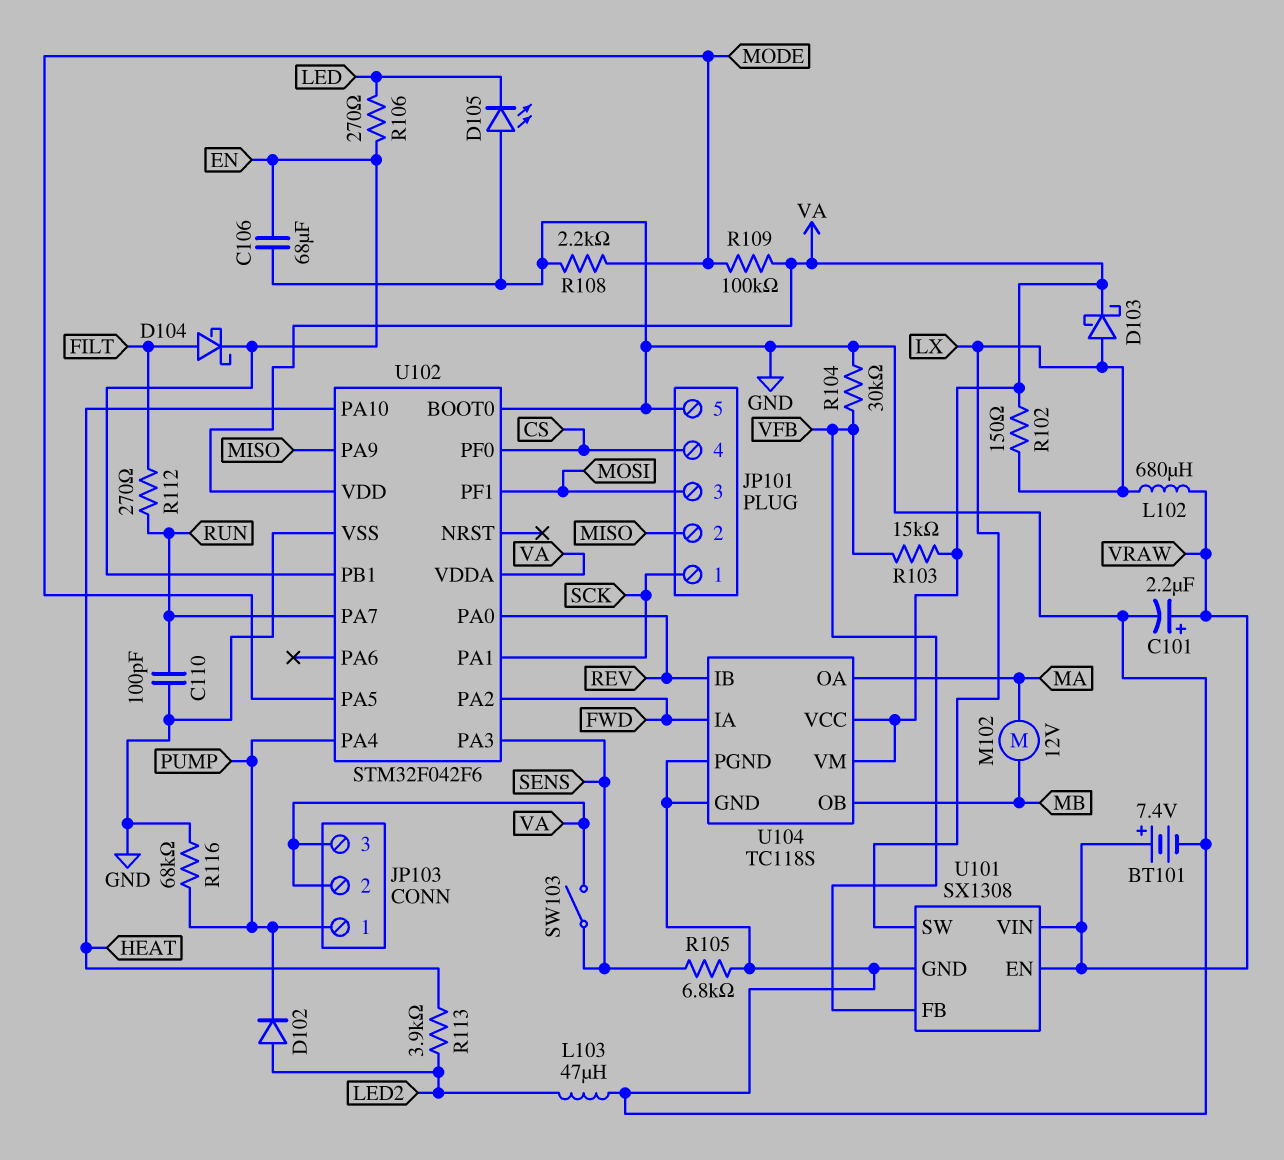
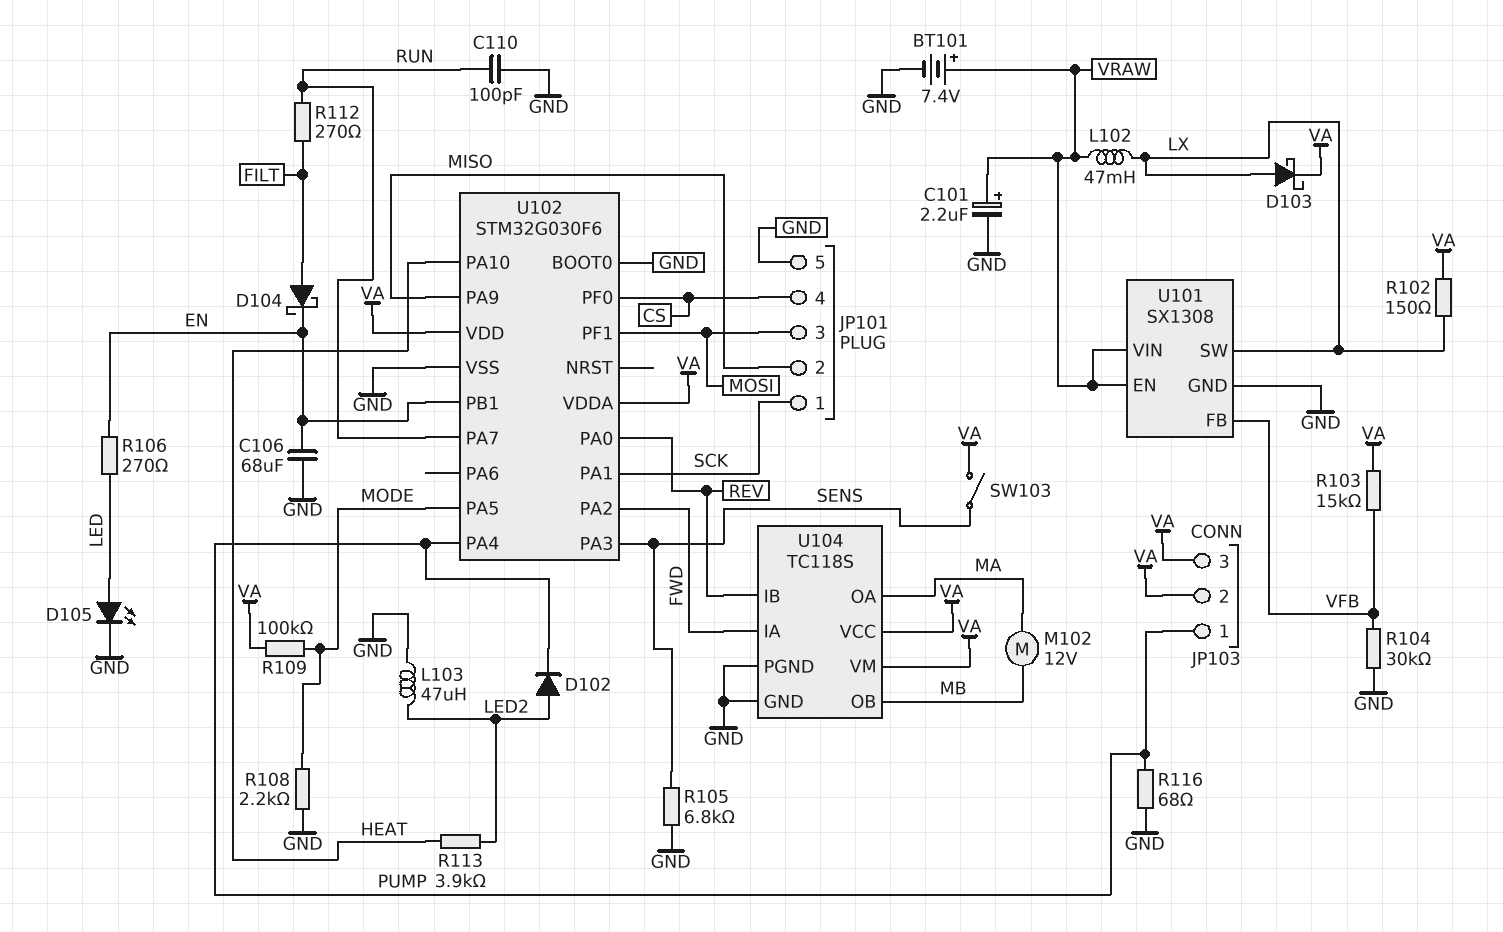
D105: LED (A GND, K LED) -> LED (A LED, K GND)
L102: 680uH (LX, VRAW) -> 47mH (LX, VRAW)
R116: 68k (GND, PUMP) -> 68 (GND, PUMP)
U102: STM32F042F6 -> STM32G030F6

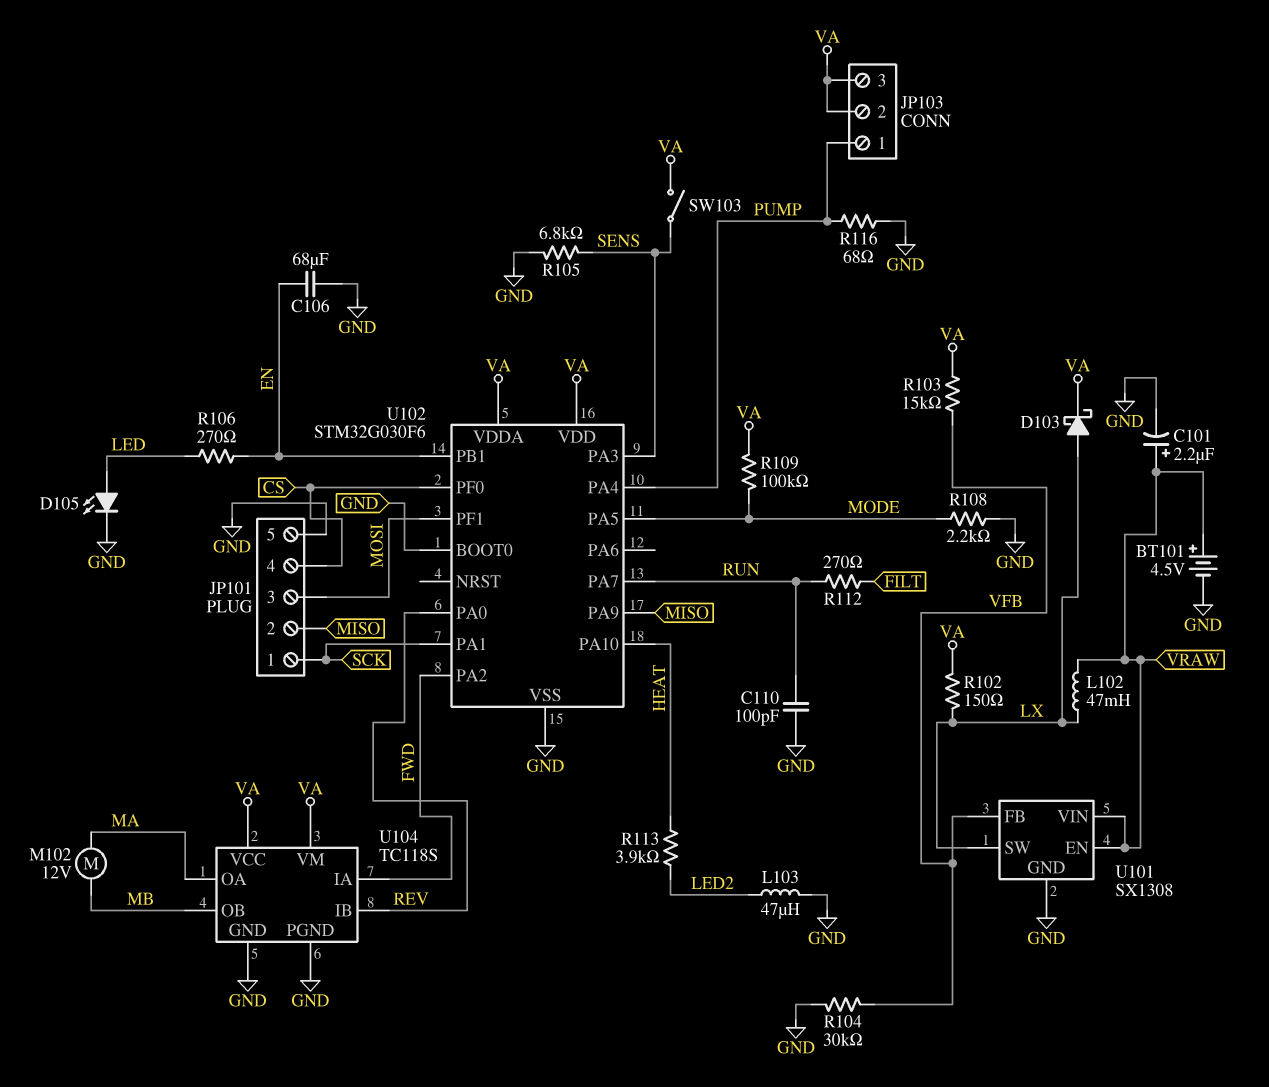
BT101: 7.4V (plus VRAW, minus GND) -> 4.5V (plus VRAW, minus GND)
D102: diode (A LED2, K PUMP) -> none
D104: schottky (A FILT, K EN) -> none

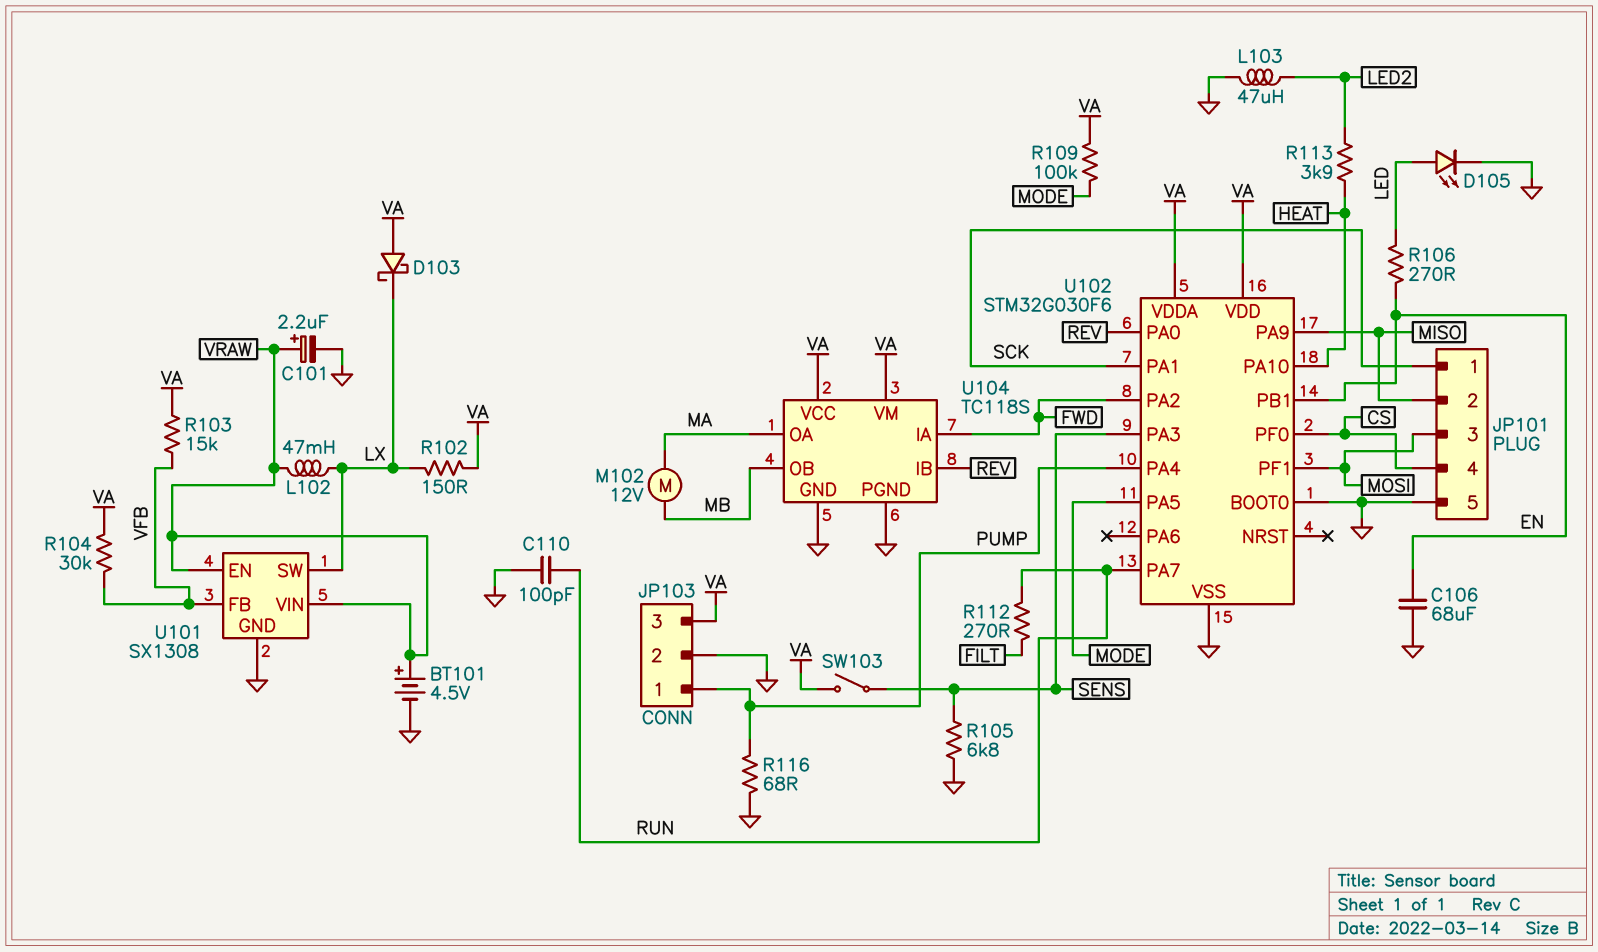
D103: schottky (A LX, K VA) -> schottky (A VA, K LX)
JP103 pin 2: VA -> GND
R104: 30k (GND, VFB) -> 30k (VA, VFB)
R108: 2.2k (GND, MODE) -> none

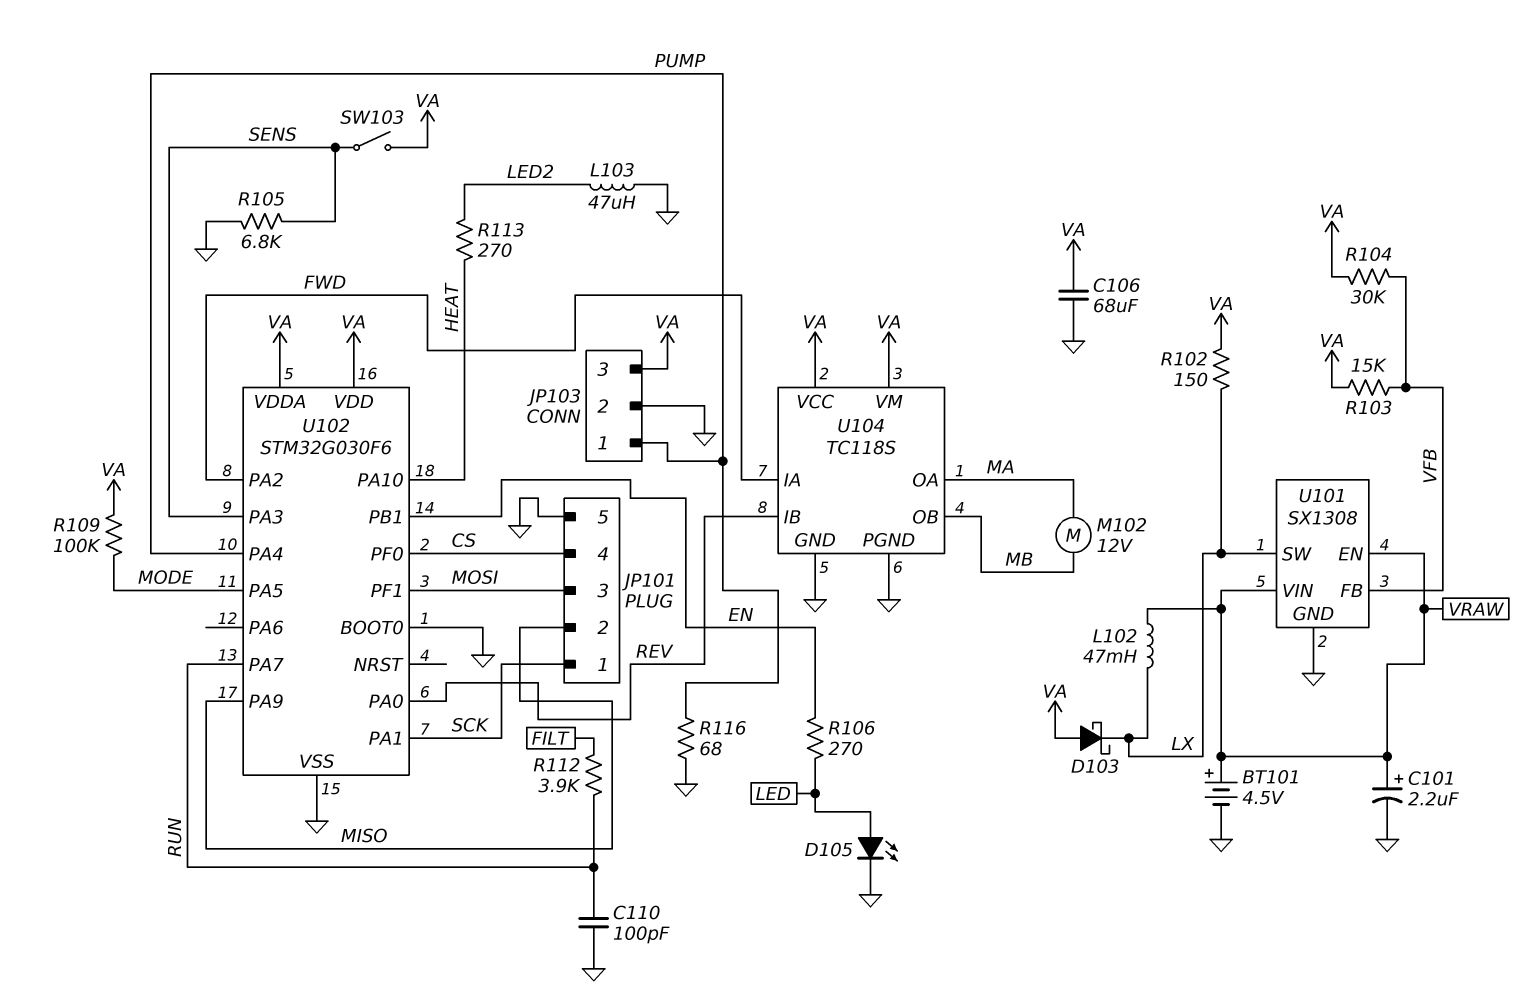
C106: 68uF (EN, GND) -> 68uF (GND, VA)
R112: 270 (FILT, RUN) -> 3.9k (FILT, RUN)
R113: 3.9k (HEAT, LED2) -> 270 (HEAT, LED2)

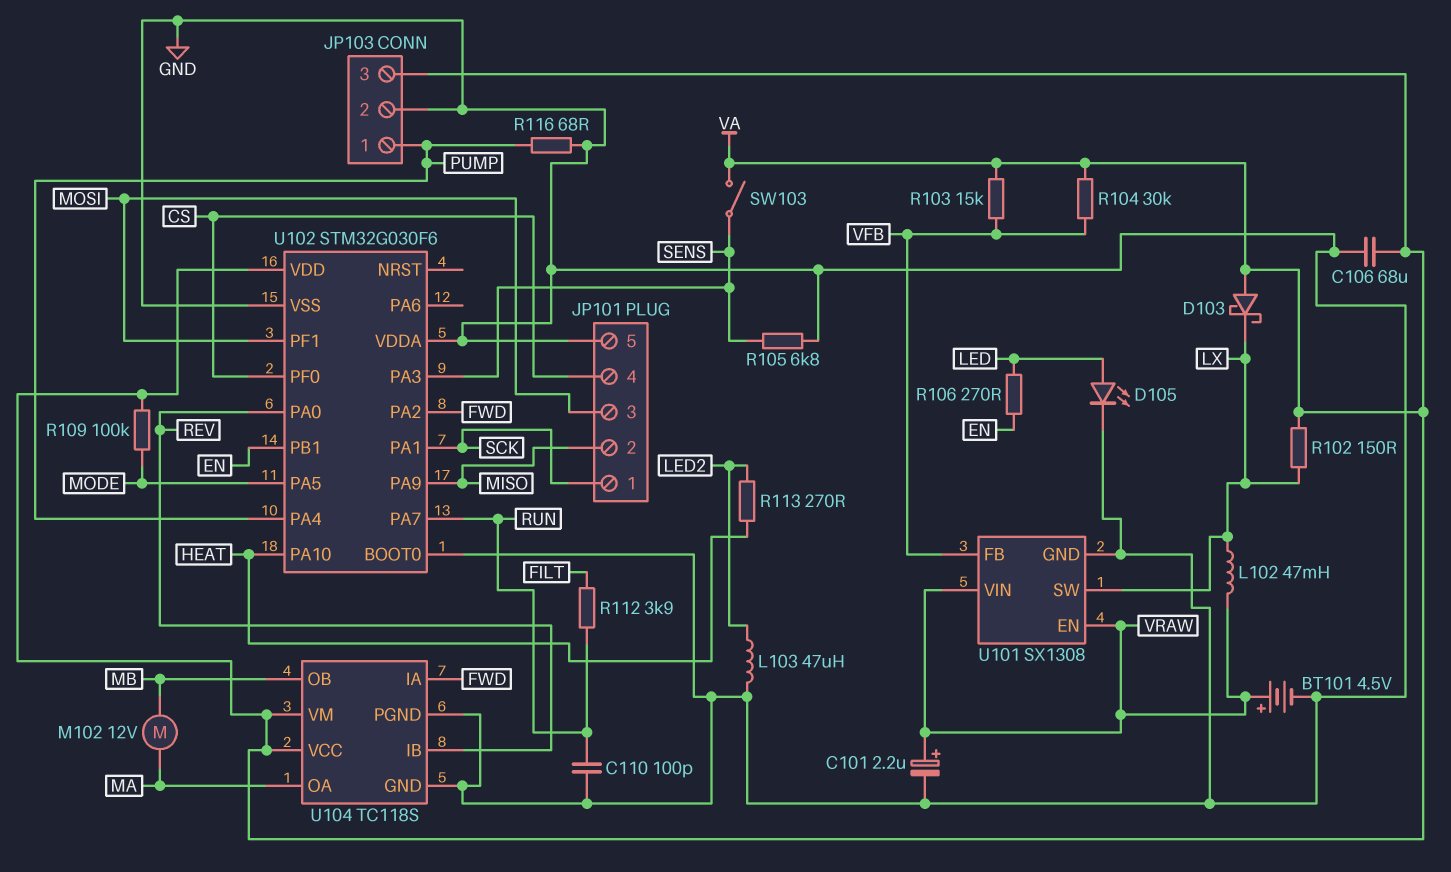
U102 pin VDDA: VA -> GND

